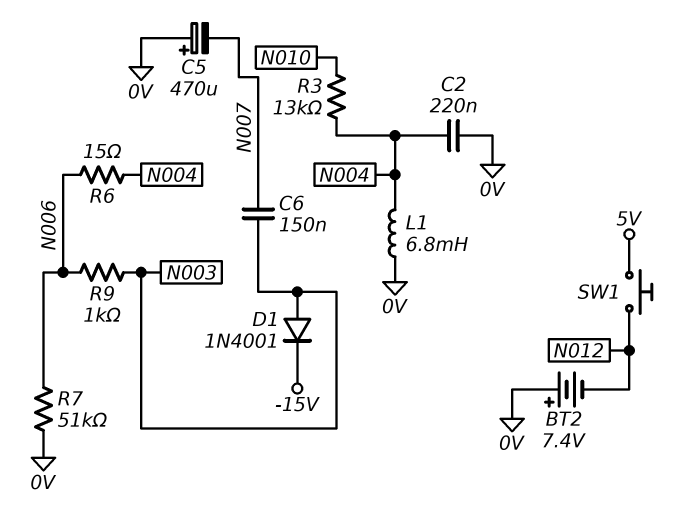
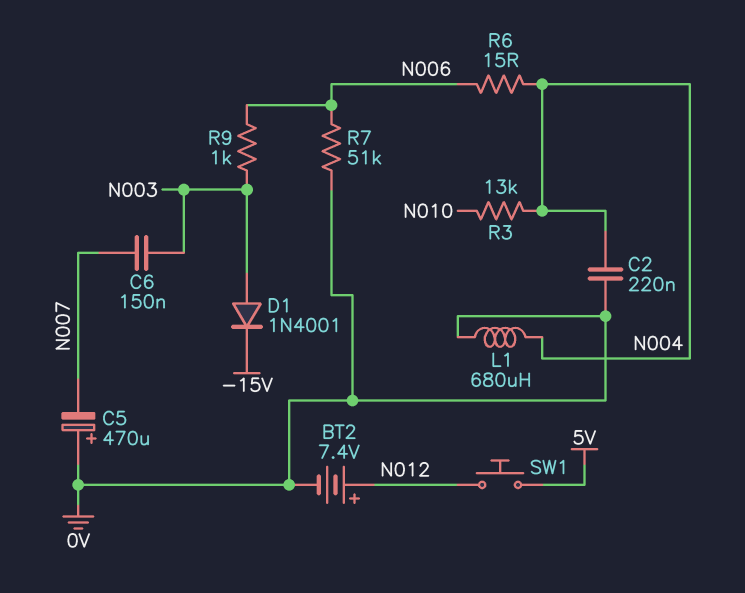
BT2: 7.4V (plus 0V, minus N012) -> 7.4V (plus N012, minus 0V)
L1: 6.8mH (0V, N004) -> 680uH (0V, N004)

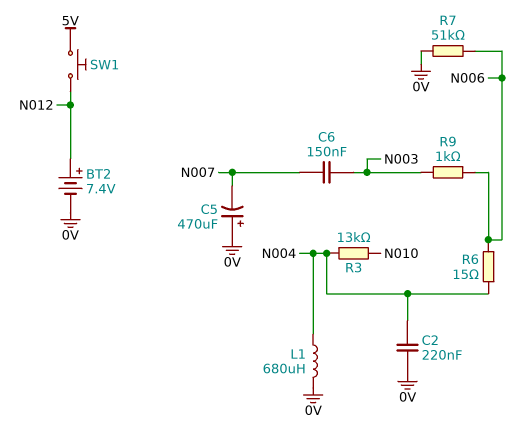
D1: diode 1N4001 (A N003, K -15V) -> none

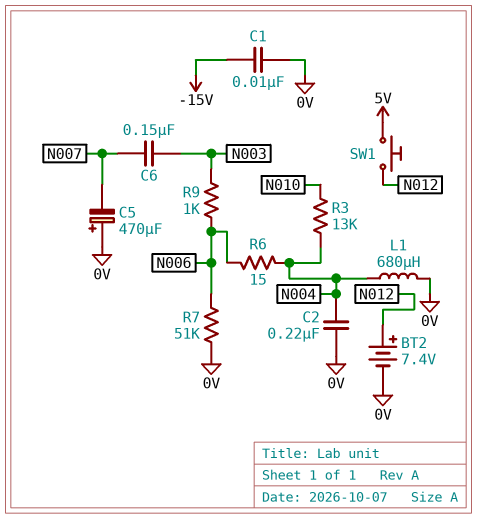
C1: none -> 10nF (-15V, 0V)

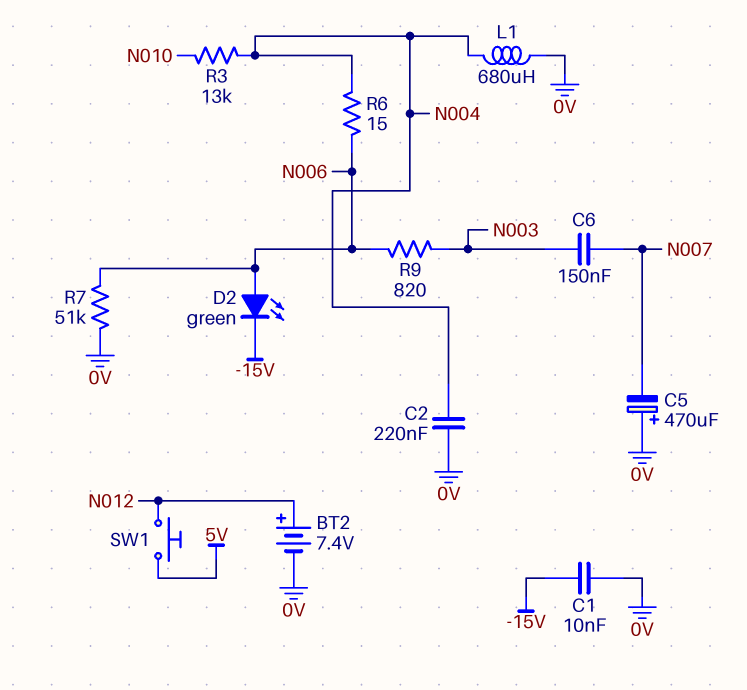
D2: none -> LED green (A N006, K -15V)
R9: 1k (N003, N006) -> 820 (N003, N006)

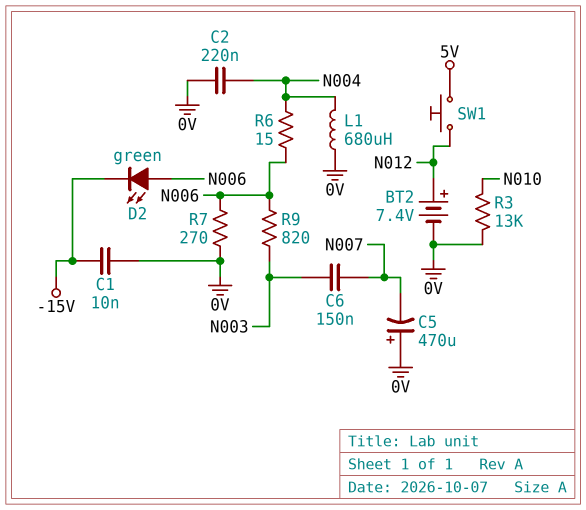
R3: 13k (N004, N010) -> 13k (0V, N010)
R7: 51k (0V, N006) -> 270 (0V, N006)

